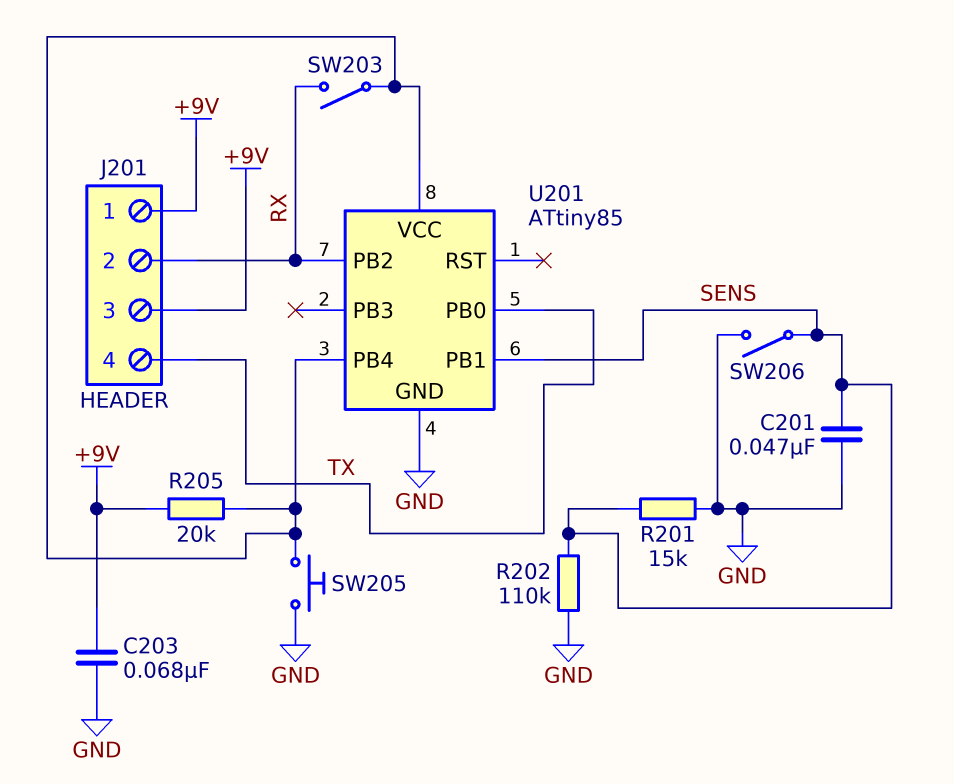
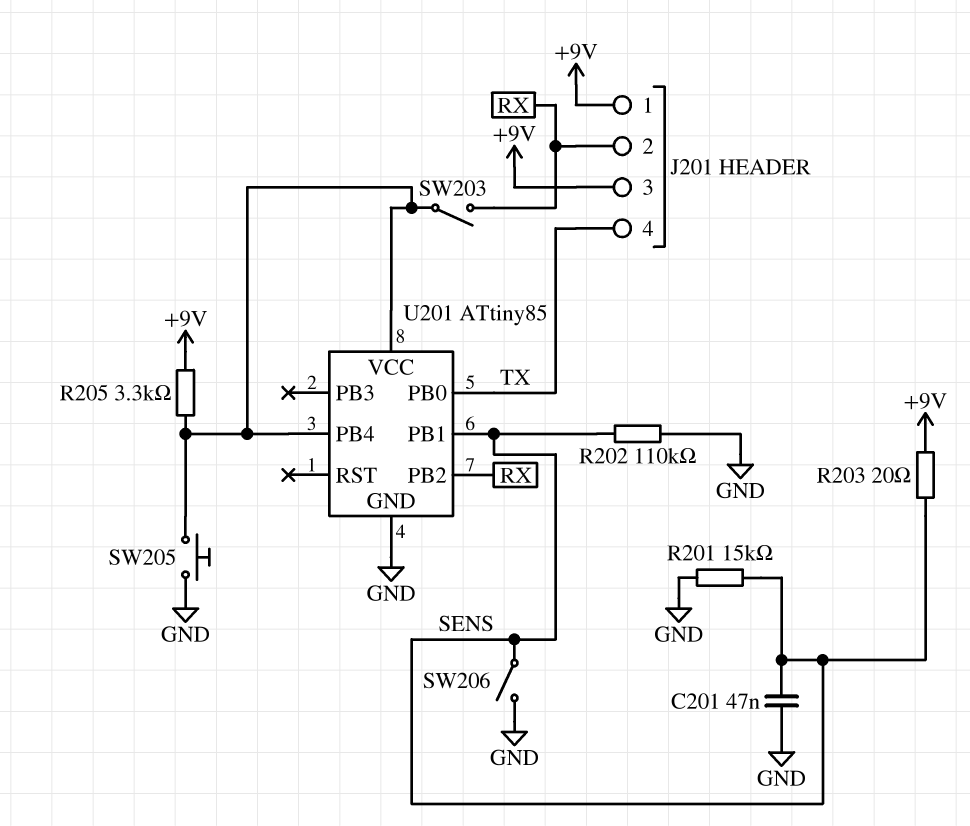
C203: 68nF (+9V, GND) -> none
R203: none -> 20 (+9V, SENS)
R205: 20k (+9V, U201/PB4) -> 3.3k (+9V, U201/PB4)

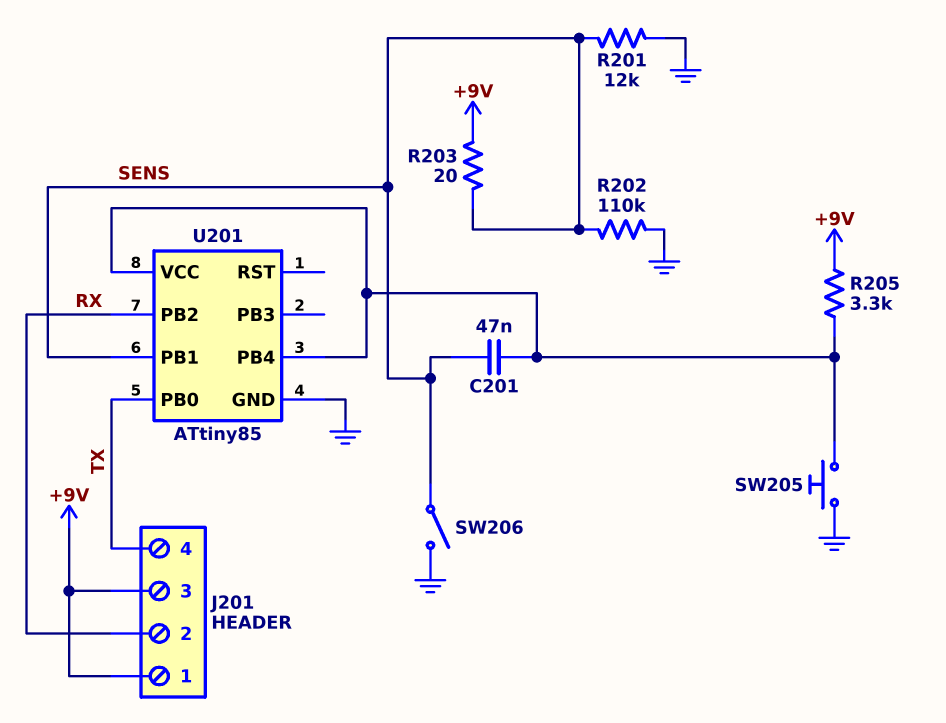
C201: 47nF (GND, SENS) -> 47nF (SENS, U201/PB4)
R201: 15k (GND, SENS) -> 12k (GND, SENS)
SW203: switch (RX, U201/PB4) -> none

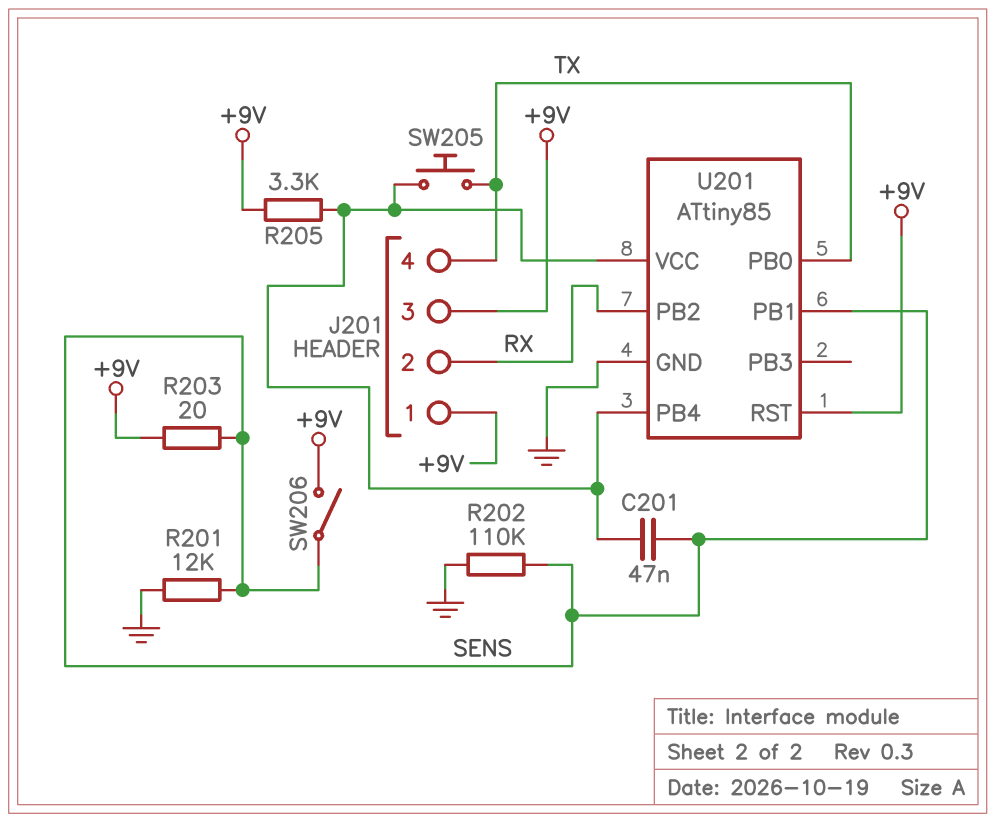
SW205: button (GND, U201/PB4) -> button (TX, U201/PB4)
SW206: switch (GND, SENS) -> switch (+9V, SENS)
U201 pin RST: none -> +9V

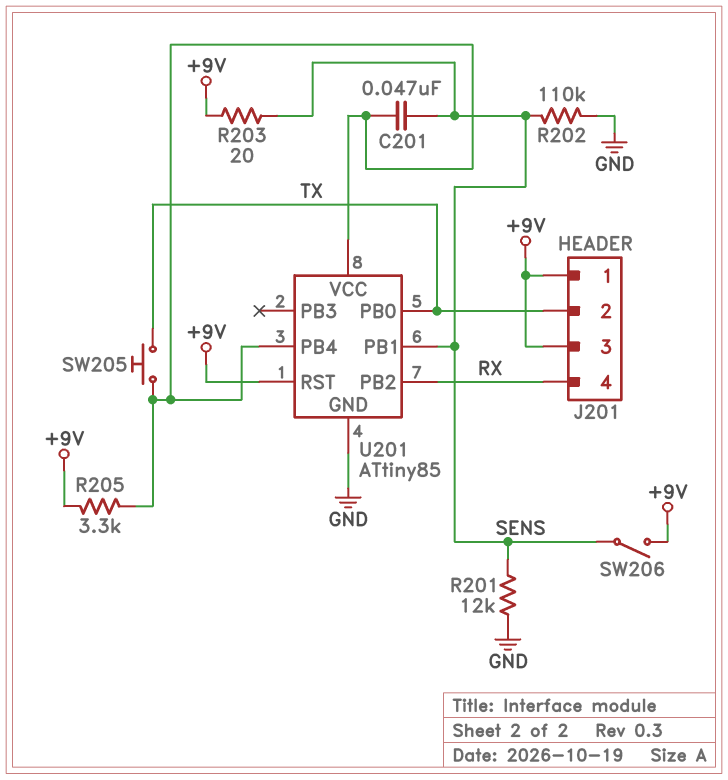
J201 pin 2: RX -> TX
J201 pin 4: TX -> RX

